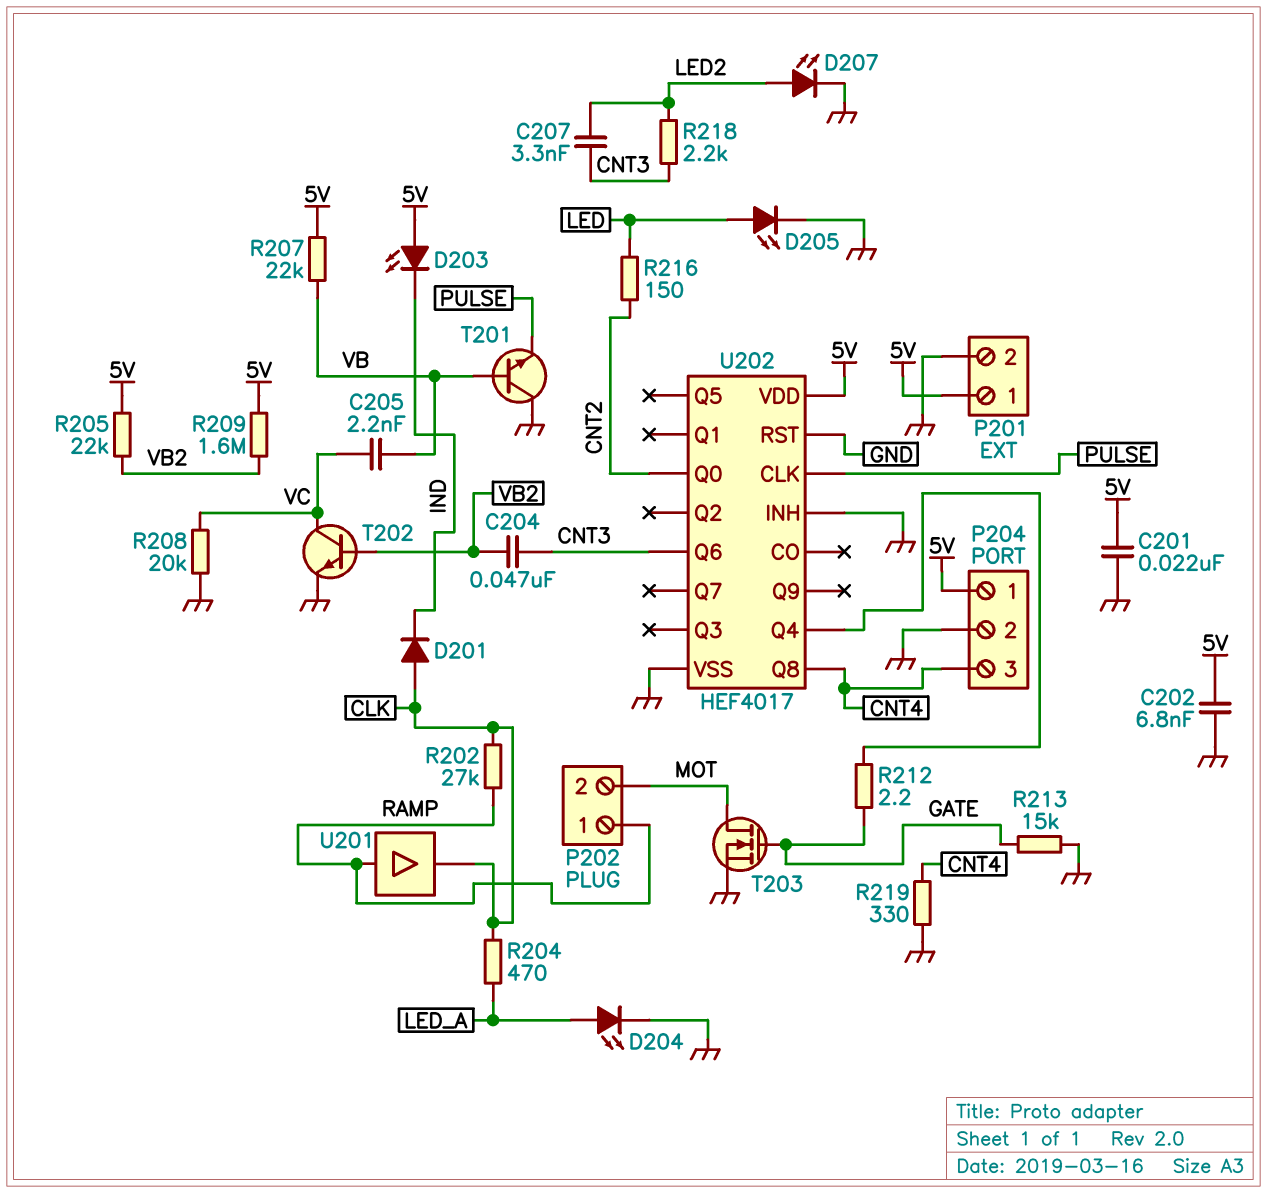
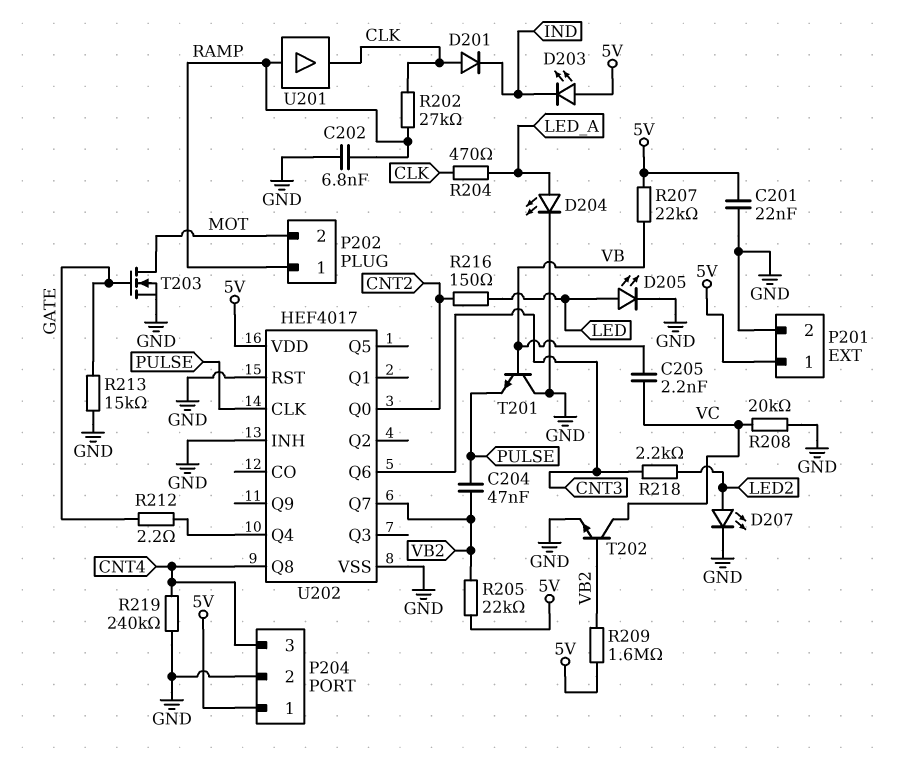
C202: 6.8nF (5V, GND) -> 6.8nF (GND, RAMP)
C204: 47nF (CNT3, VB2) -> 47nF (PULSE, VB2)
C207: 3.3nF (CNT3, LED2) -> none
R219: 330 (CNT4, GND) -> 240k (CNT4, GND)
U202 pin Q7: none -> VB2

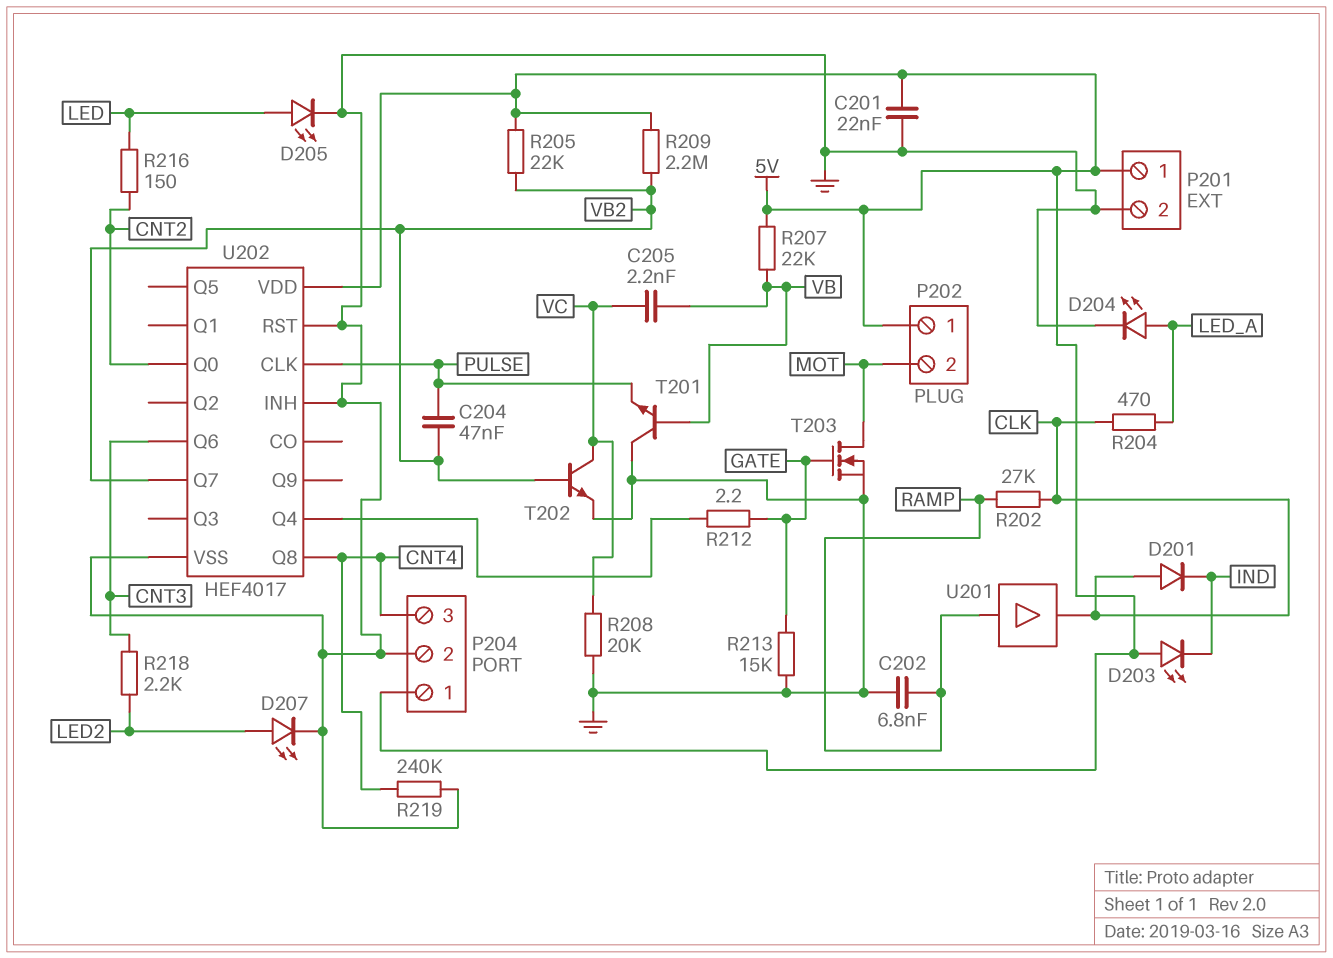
P202 pin 1: RAMP -> 5V
R209: 1.6M (5V, VB2) -> 2.2M (5V, VB2)

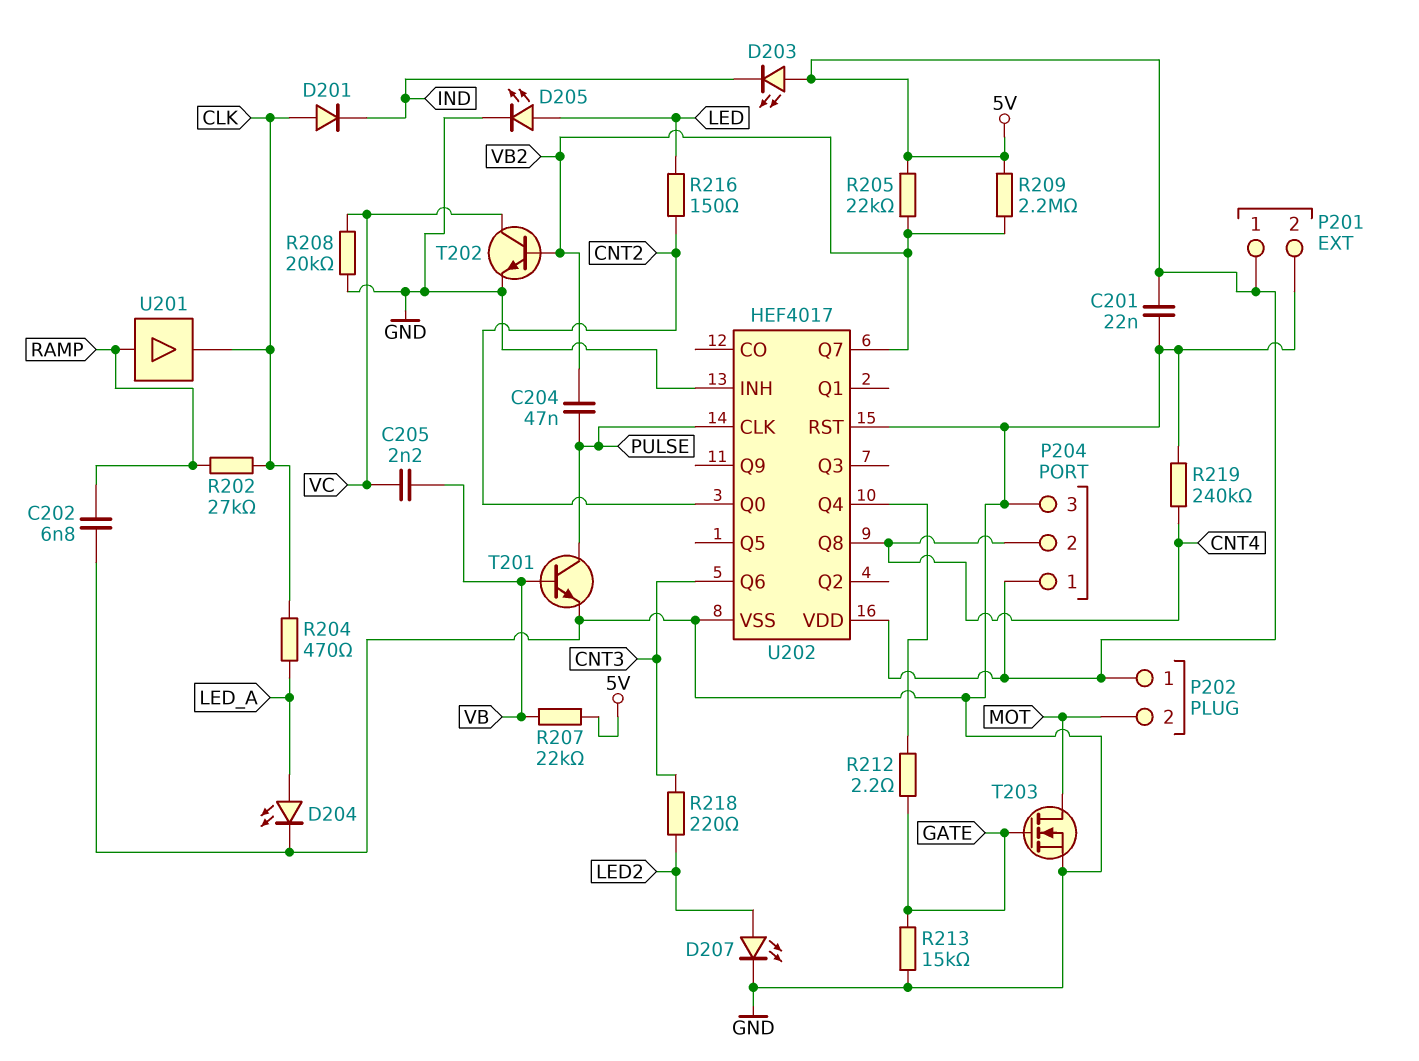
P204 pin 2: GND -> CNT4
P204 pin 3: CNT4 -> GND
R218: 2.2k (CNT3, LED2) -> 220 (CNT3, LED2)
T201: NPN (B VB, C GND, E PULSE) -> NPN (B VB, C PULSE, E GND)

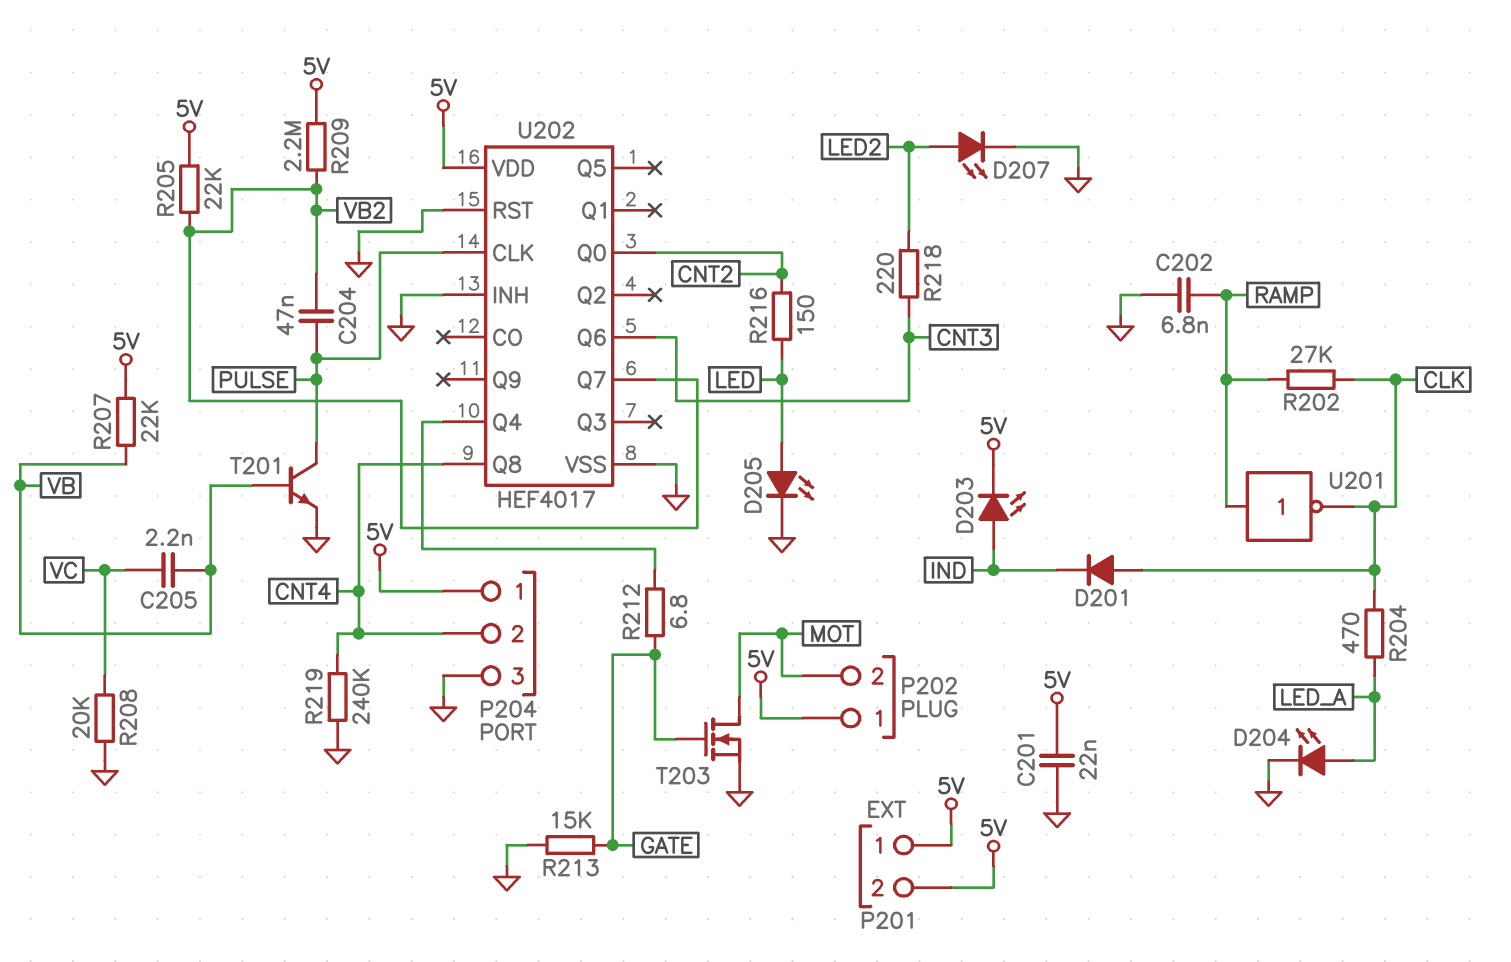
D203: LED (A 5V, K IND) -> LED (A IND, K 5V)
P201 pin 2: GND -> 5V
R212: 2.2 (GATE, U202/Q4) -> 6.8 (GATE, U202/Q4)
T202: NPN (B VB2, C VC, E GND) -> none
U201: buffer (in RAMP, out CLK) -> NOT (in RAMP, out CLK)

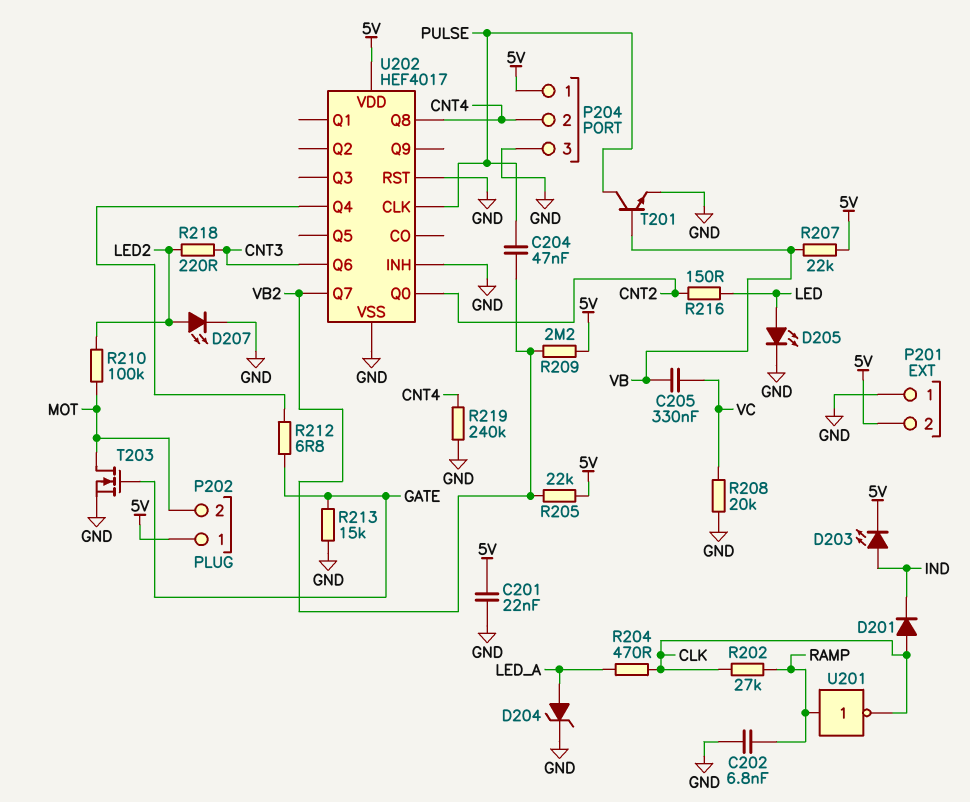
C205: 2.2nF (VB, VC) -> 330nF (VB, VC)
D204: LED (A LED_A, K GND) -> zener (A LED_A, K GND)
P201 pin 1: 5V -> GND
R210: none -> 100k (LED2, MOT)

